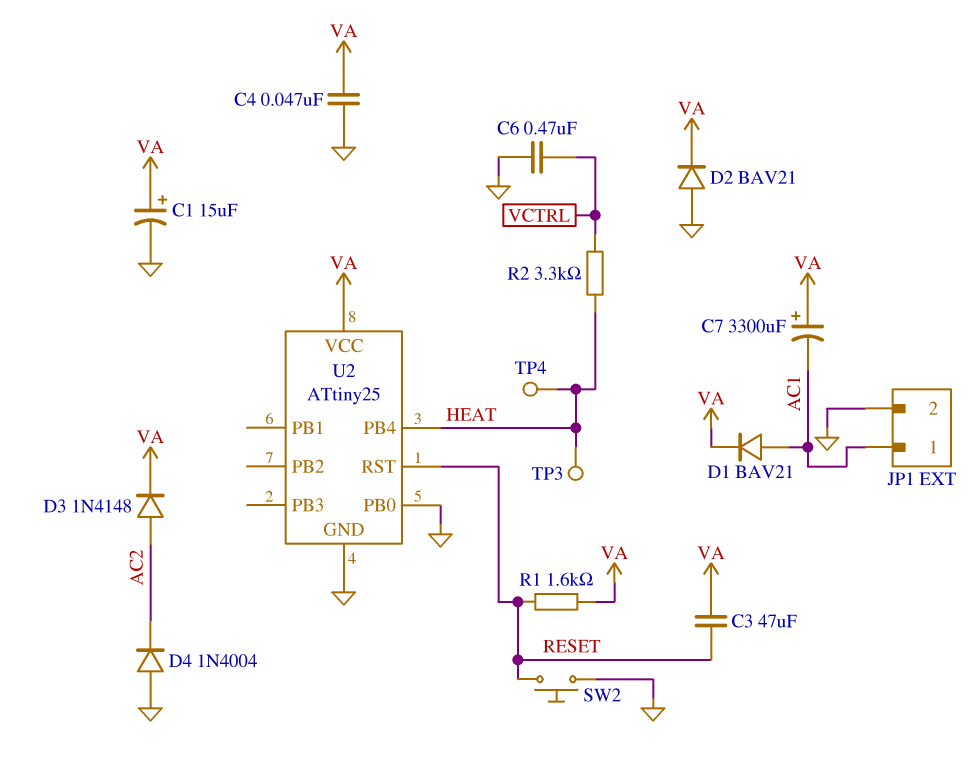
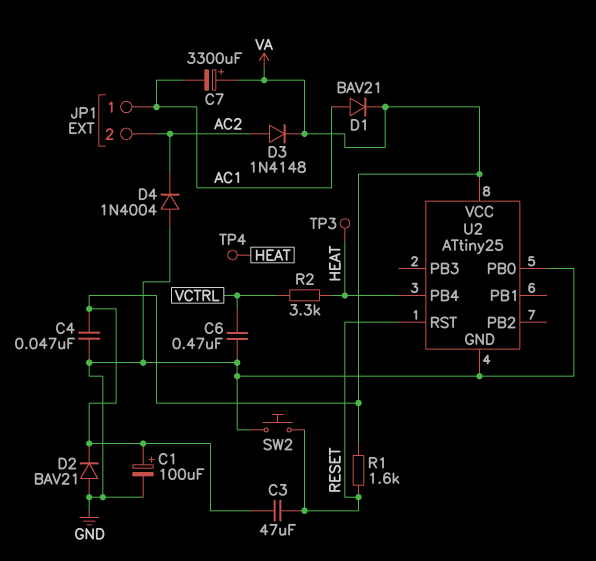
C1: 15uF (plus VA, minus GND) -> 100uF (plus VA, minus GND)
JP1 pin 2: GND -> AC2

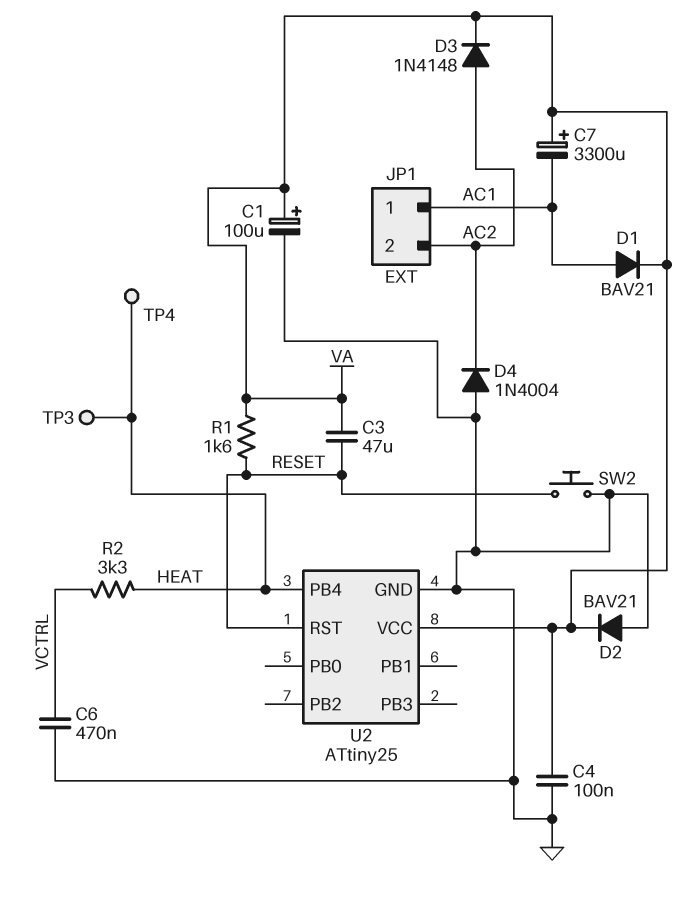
C4: 47nF (GND, VA) -> 100nF (GND, VA)
U2 pin PB0: GND -> none

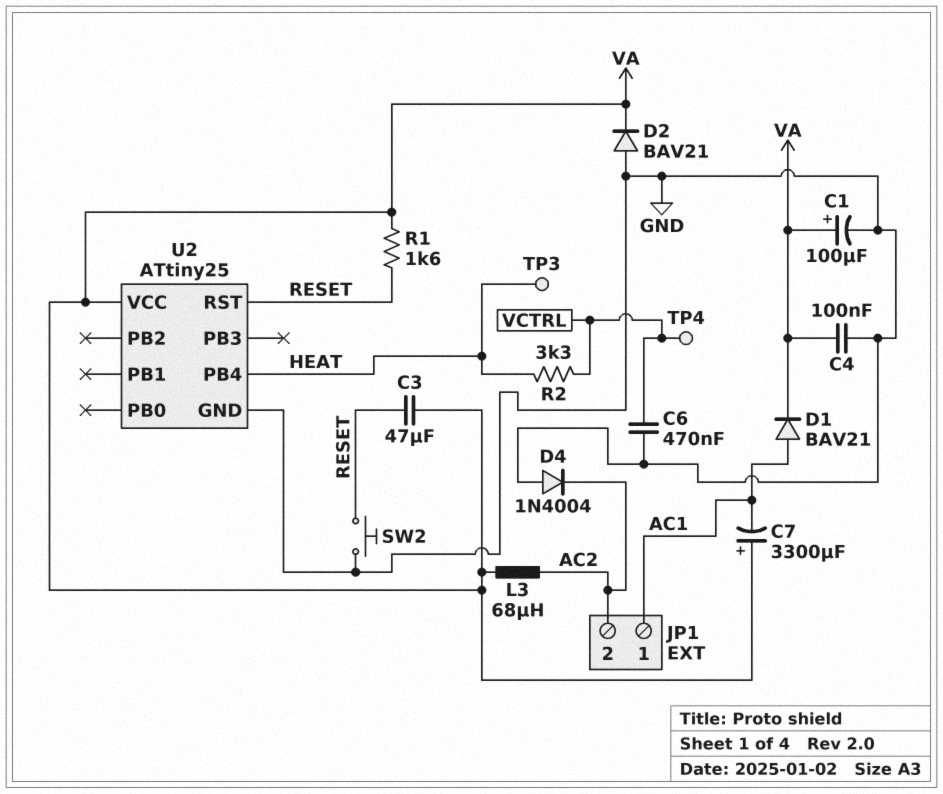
D3: diode 1N4148 (A AC2, K VA) -> none
L3: none -> 68uH (AC2, VA)
TP4: test point (HEAT) -> test point (VCTRL)

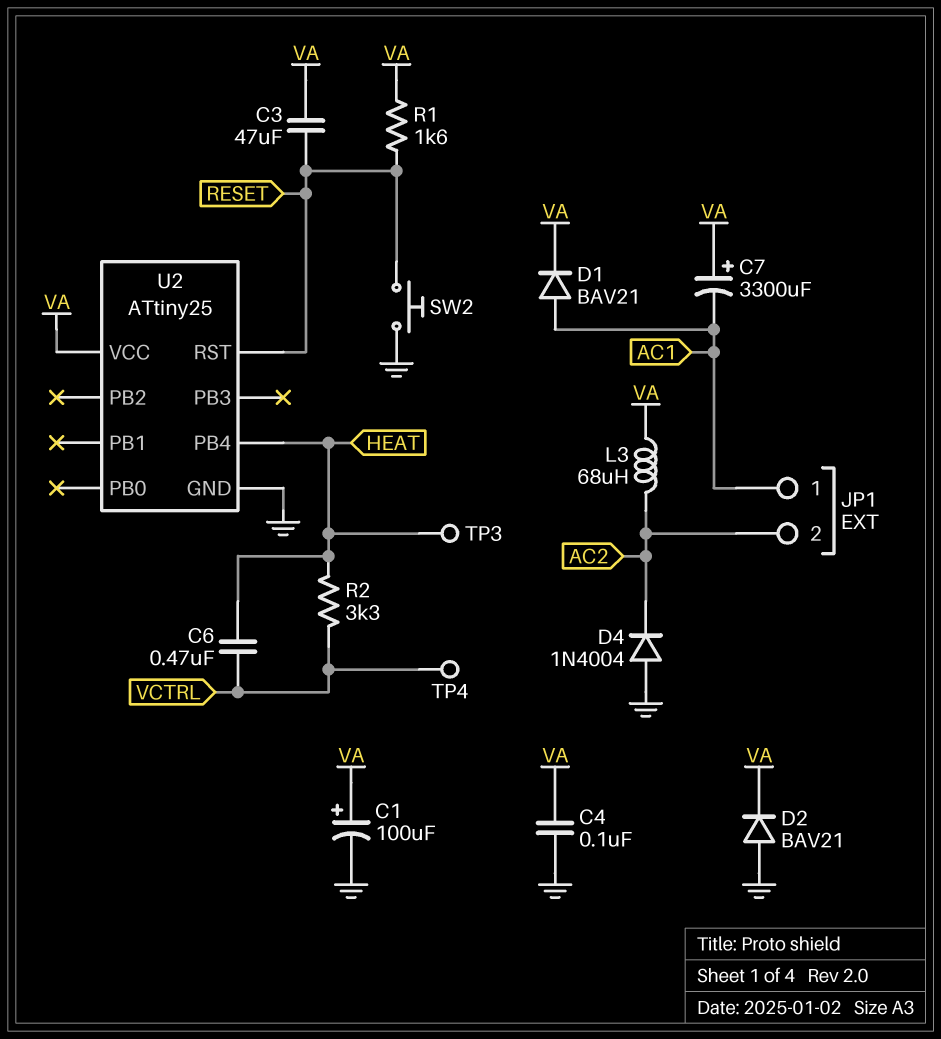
C6: 470nF (GND, VCTRL) -> 470nF (HEAT, VCTRL)

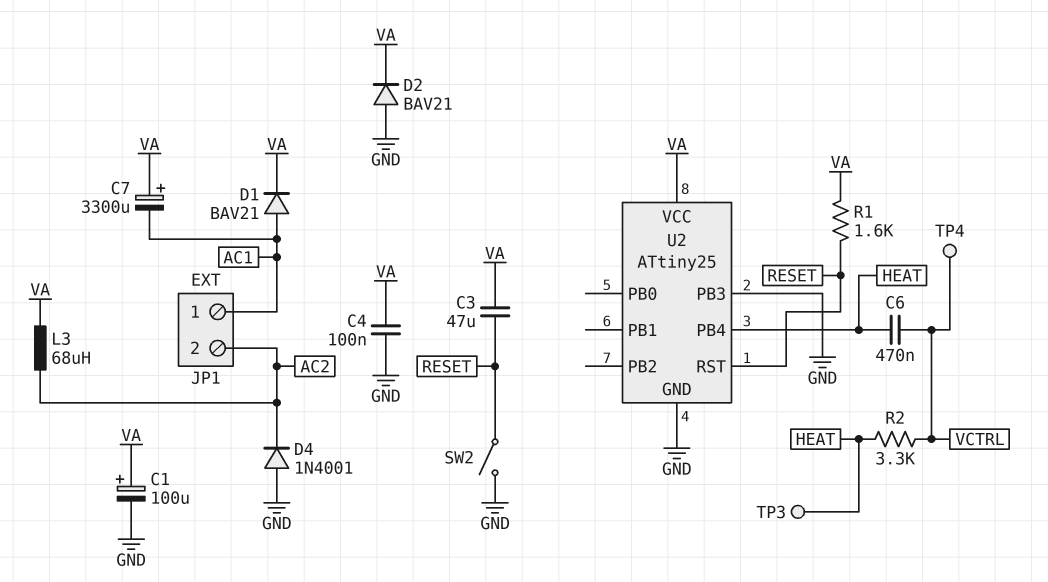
D4: diode 1N4004 (A GND, K AC2) -> diode 1N4001 (A GND, K AC2)
SW2: button (GND, RESET) -> switch (GND, RESET)
U2 pin PB3: none -> GND

